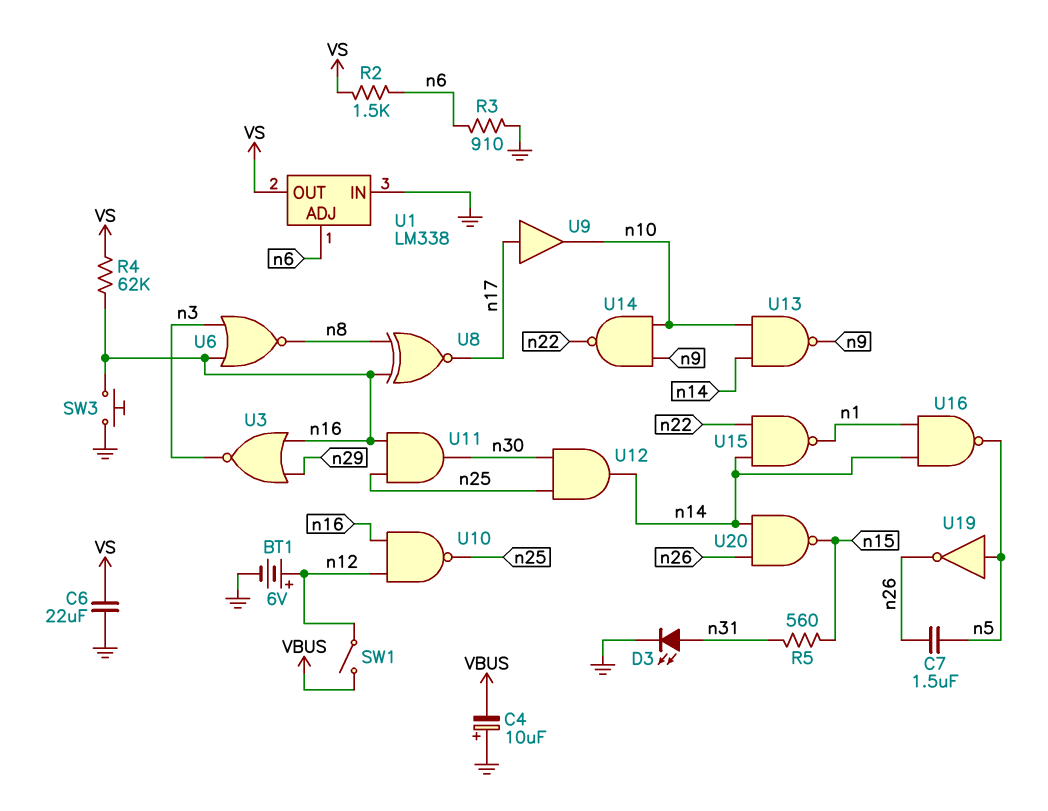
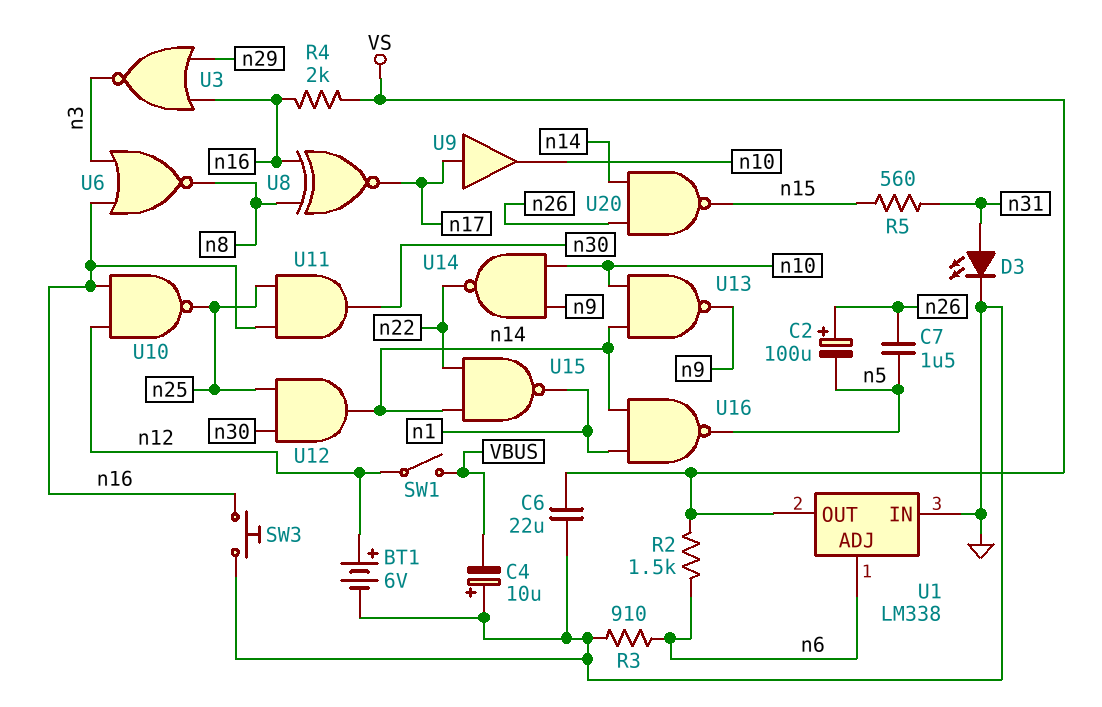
C2: none -> 100uF (plus n26, minus n5)
R4: 62k (VS, n16) -> 2k (VS, n16)
U19: NOT (in n5, out n26) -> none

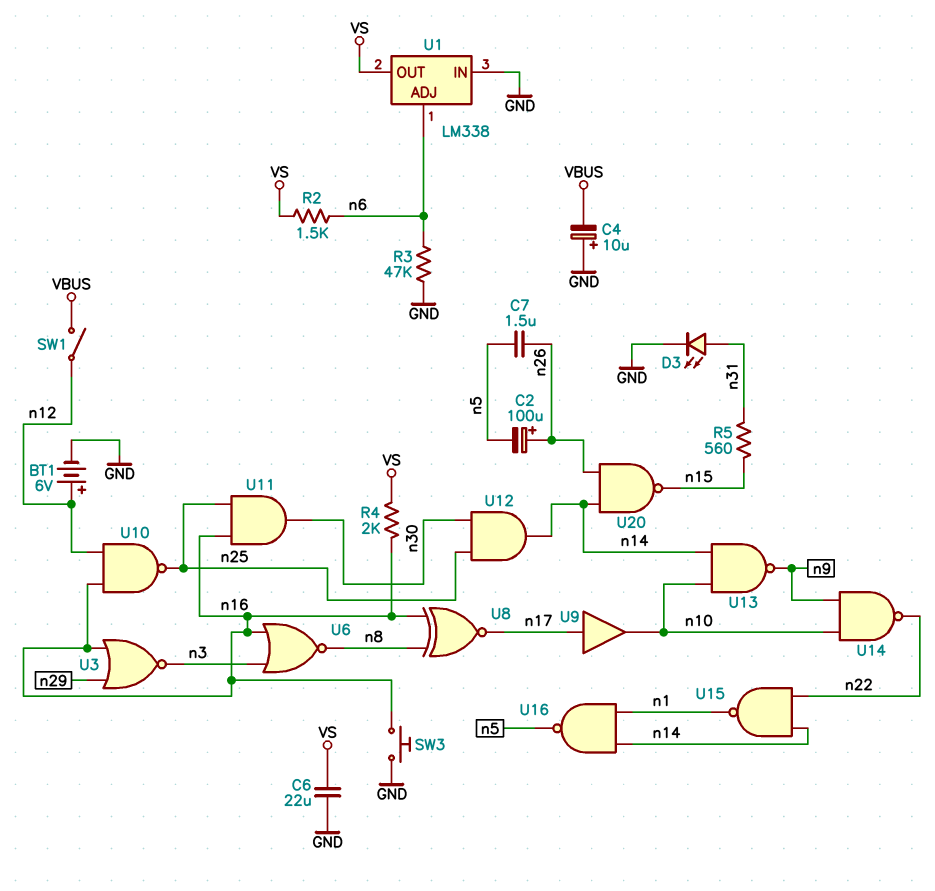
R3: 910 (GND, n6) -> 47k (GND, n6)

